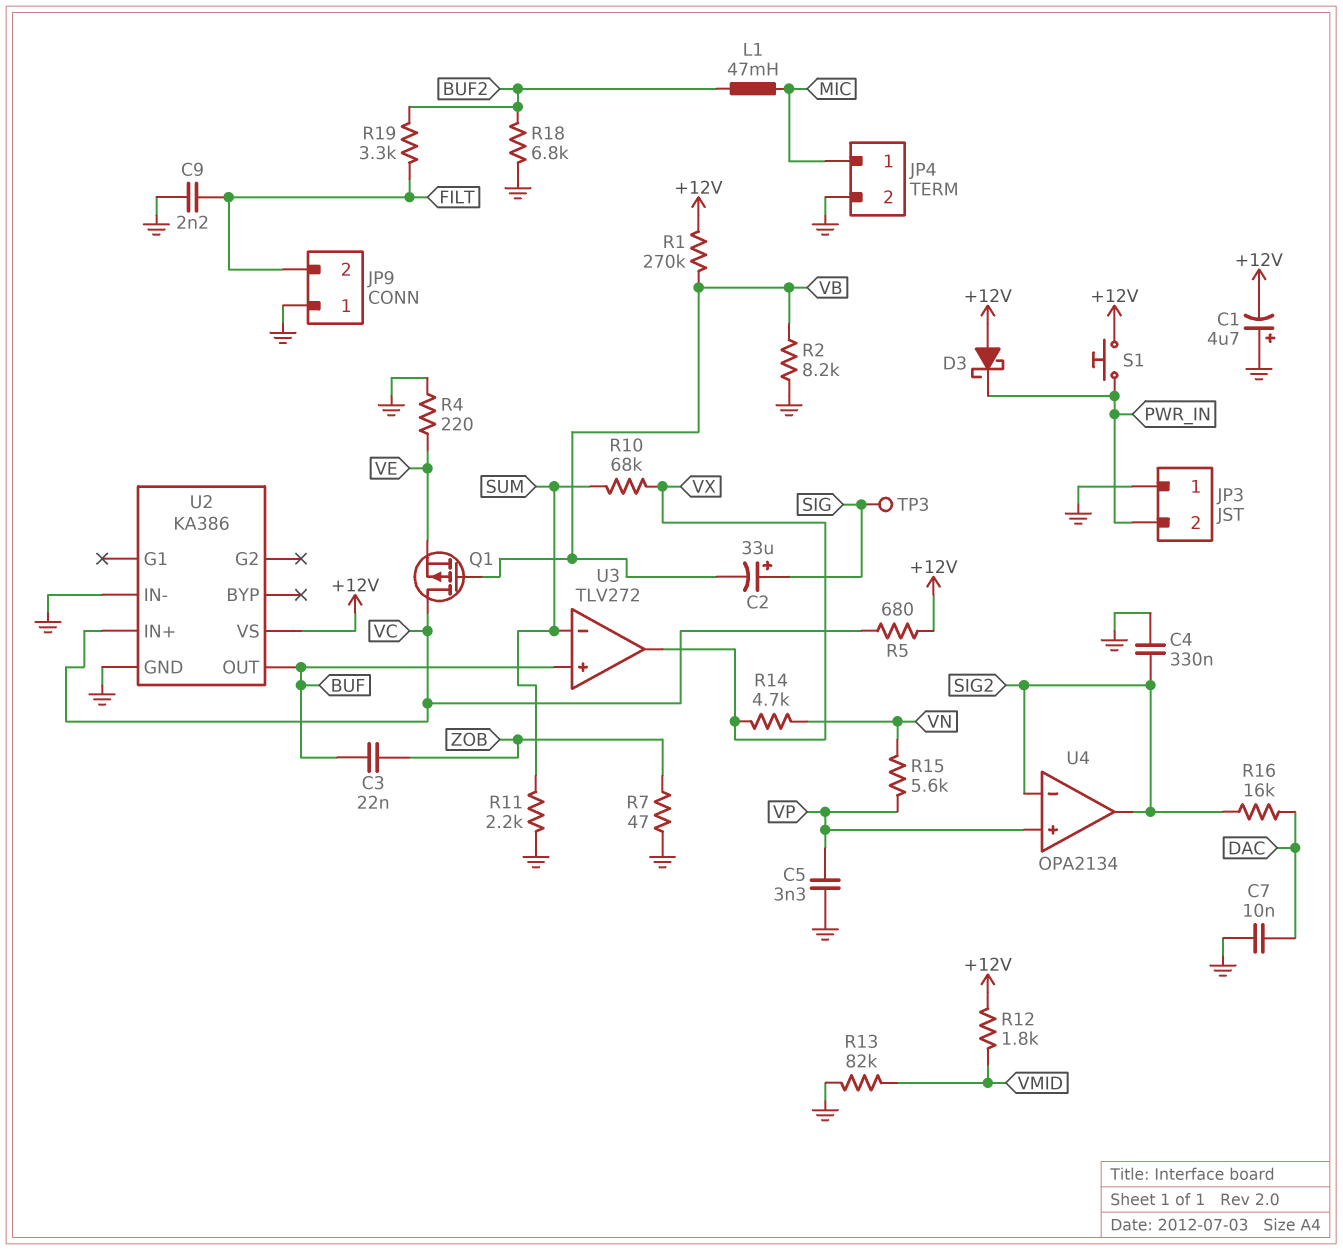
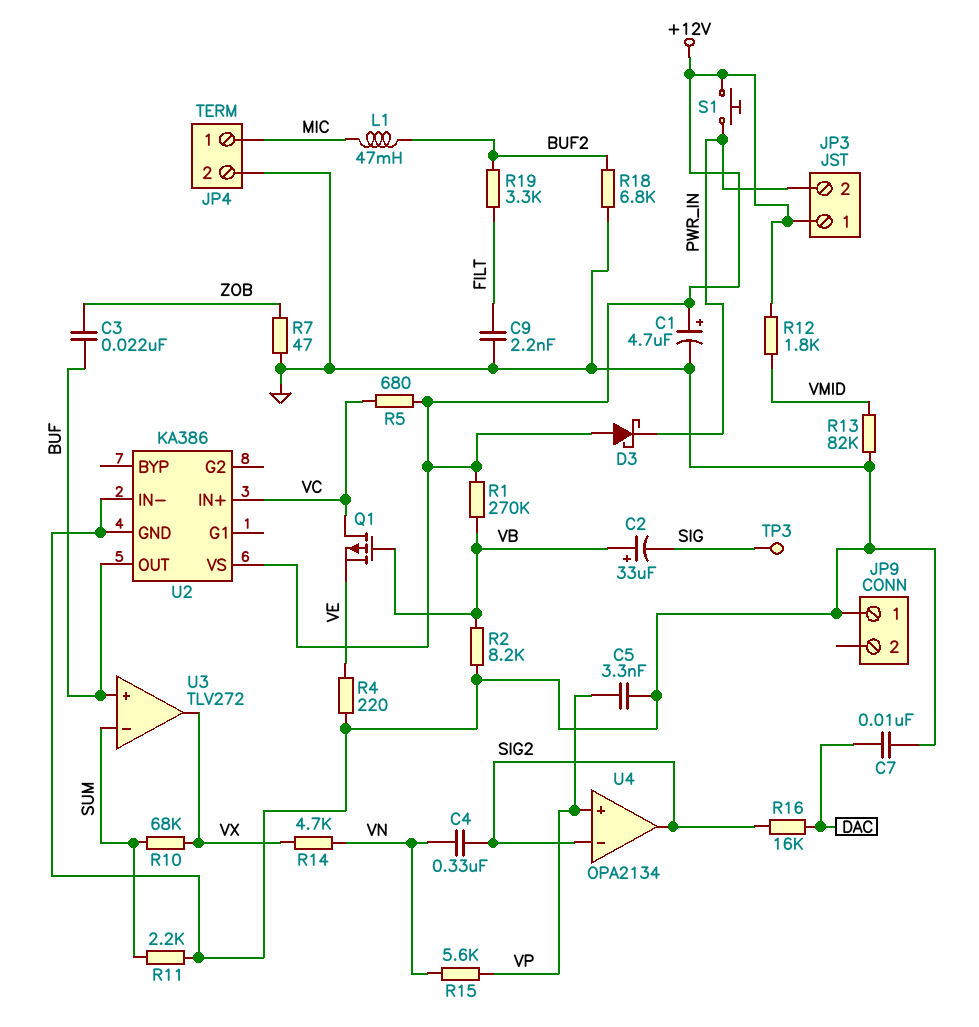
C1: 4.7uF (plus GND, minus +12V) -> 4.7uF (plus +12V, minus GND)
C2: 33uF (plus SIG, minus VB) -> 33uF (plus VB, minus SIG)
C4: 330nF (GND, SIG2) -> 330nF (SIG2, VN)
JP3 pin 1: GND -> +12V
JP9 pin 2: FILT -> none

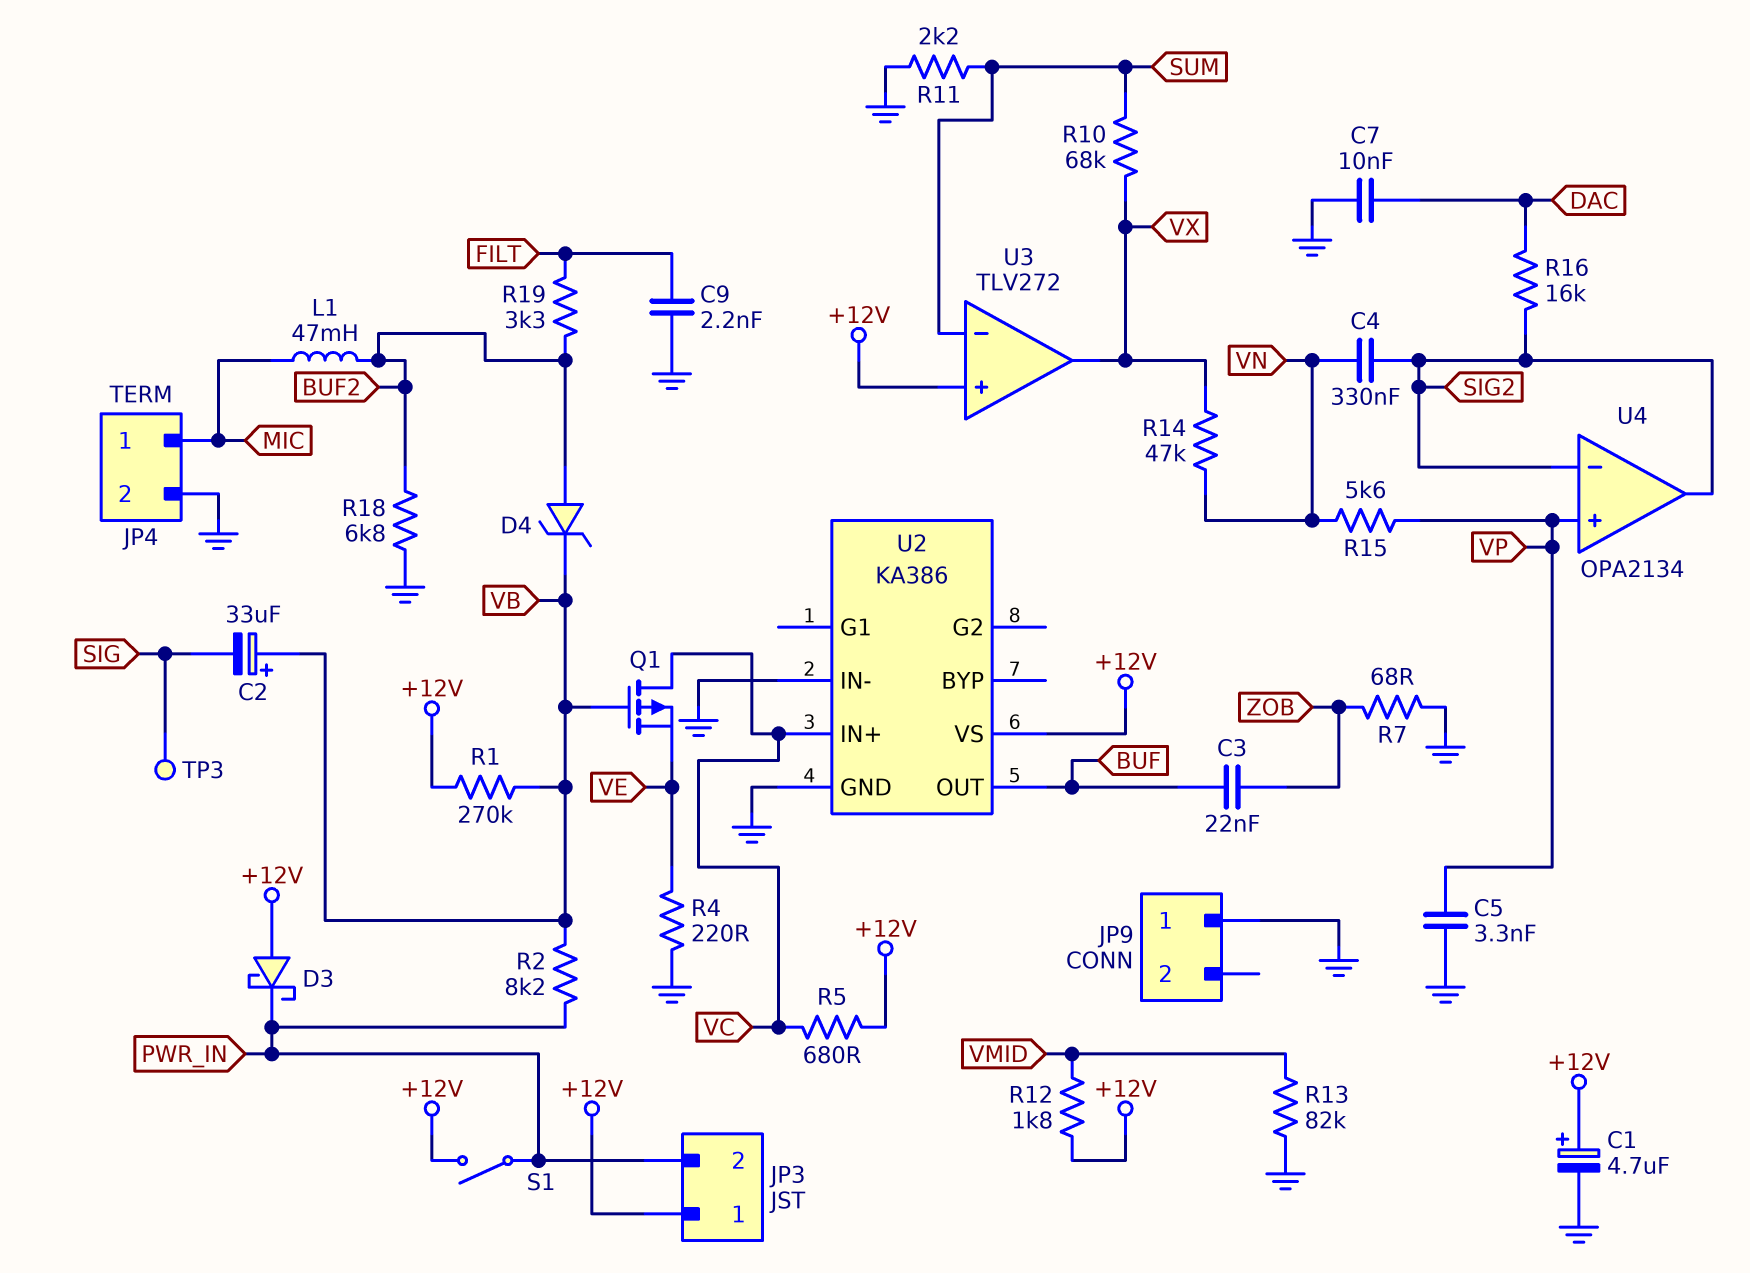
D4: none -> zener (A BUF2, K VB)
R2: 8.2k (GND, VB) -> 8.2k (PWR_IN, VB)
R7: 47 (GND, ZOB) -> 68 (GND, ZOB)
R14: 4.7k (VN, VX) -> 47k (VN, VX)
S1: button (+12V, PWR_IN) -> switch (+12V, PWR_IN)
U3 pin in+: BUF -> +12V

